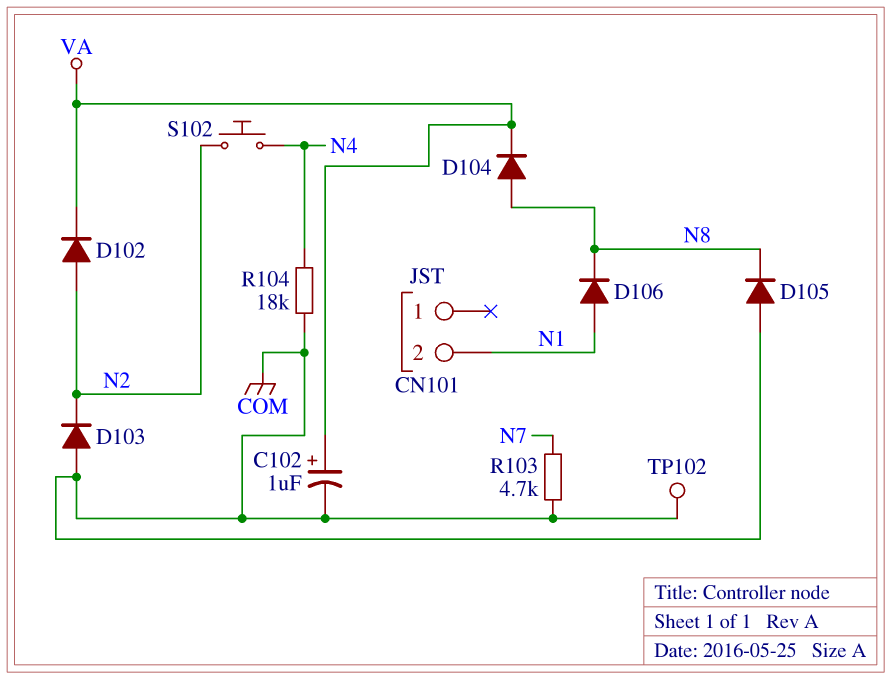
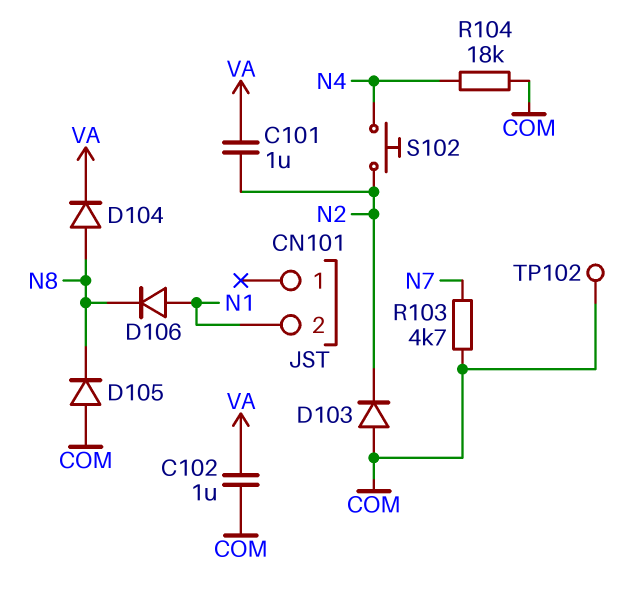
C101: none -> 1uF (N2, VA)
C102: 1uF (plus VA, minus COM) -> 1uF (COM, VA)
D102: diode (A N2, K VA) -> none

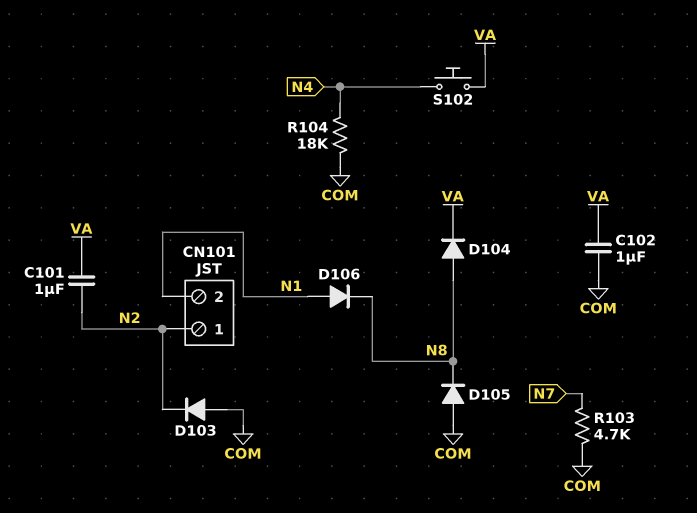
CN101 pin 1: none -> N2
S102: button (N2, N4) -> button (N4, VA)
TP102: test point (COM) -> none

